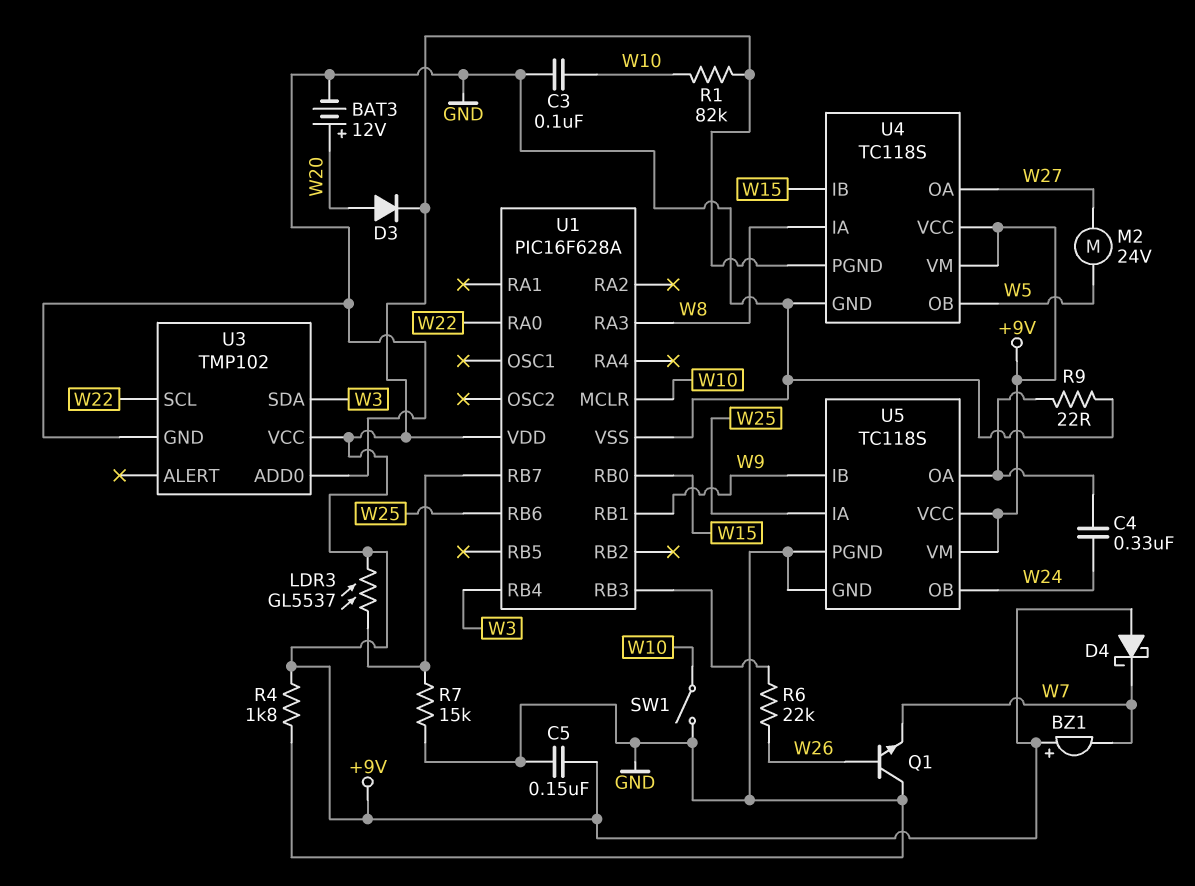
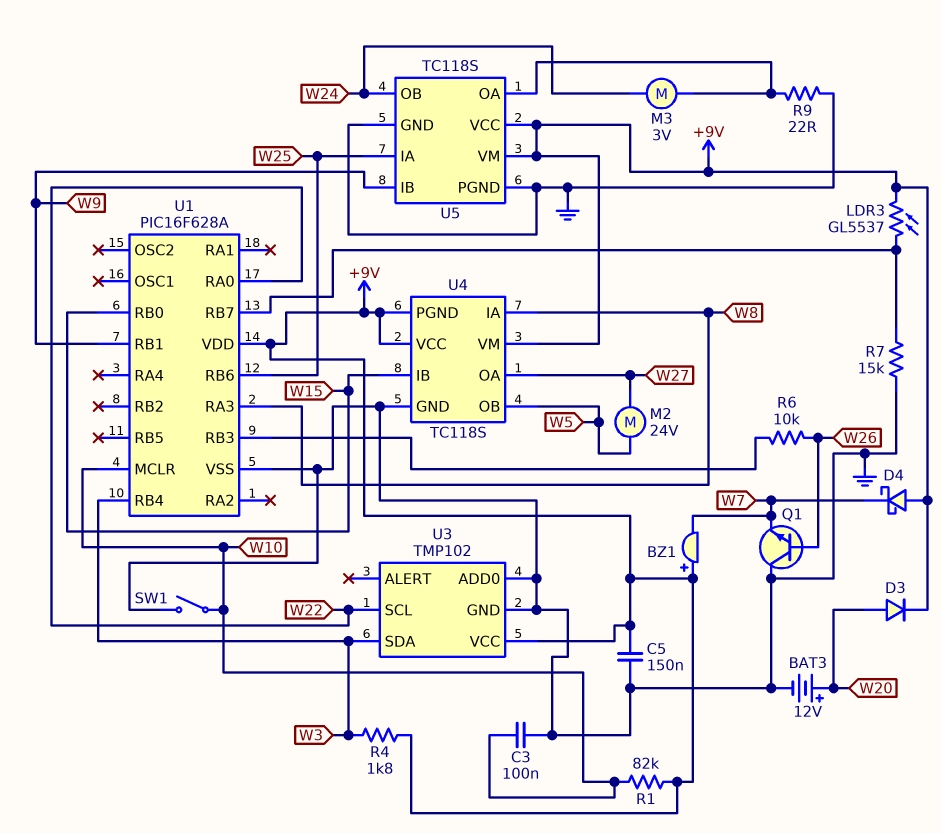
C4: 330nF (U5/OA, W24) -> none
M3: none -> motor 3V (U5/OA, W24)
R4: 1.8k (+9V, GND) -> 1.8k (+9V, W3)
R6: 22k (U1/RB3, W26) -> 10k (U1/RB3, W26)

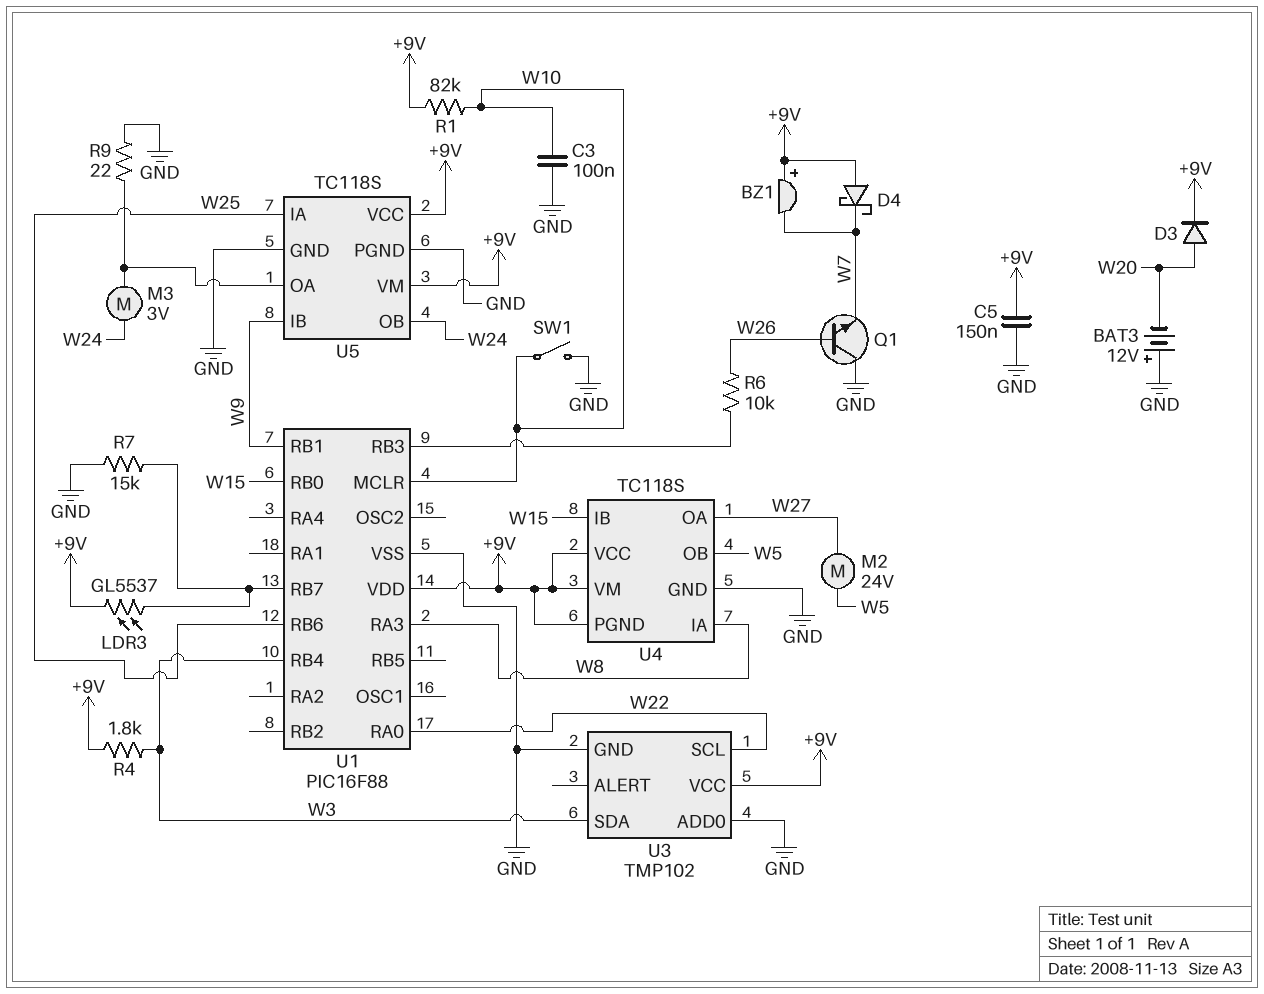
BAT3: 12V (plus W20, minus GND) -> 12V (plus GND, minus W20)
U1: PIC16F628A -> PIC16F88

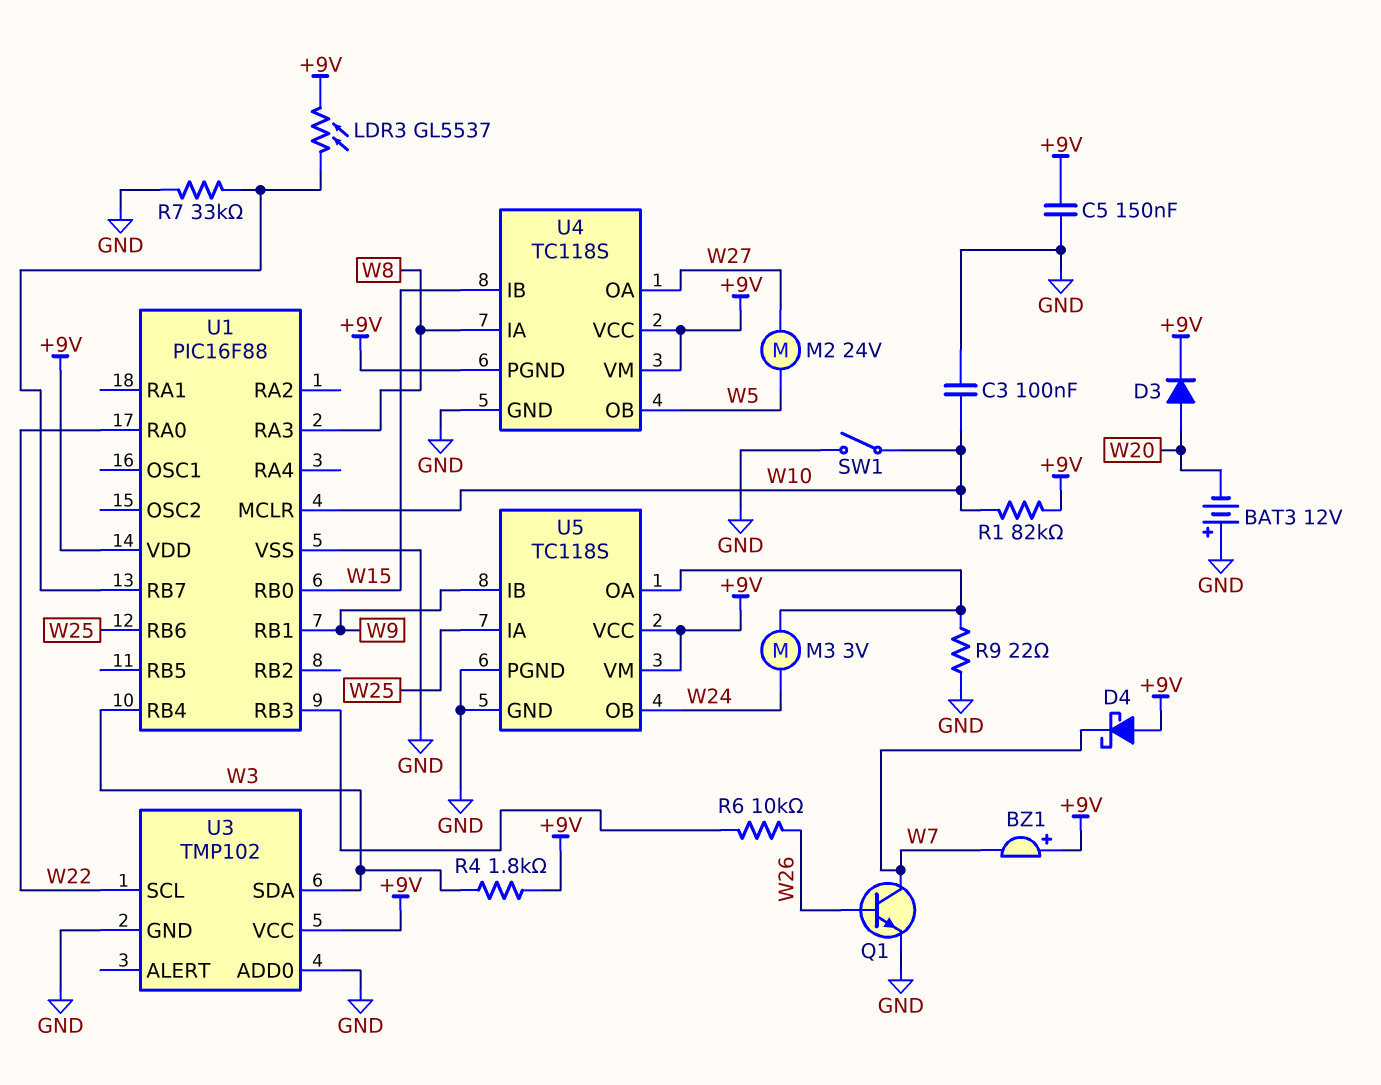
Q1: NPN (B W26, C GND, E W7) -> NPN (B W26, C W7, E GND)
R7: 15k (GND, U1/RB7) -> 33k (GND, U1/RB7)

